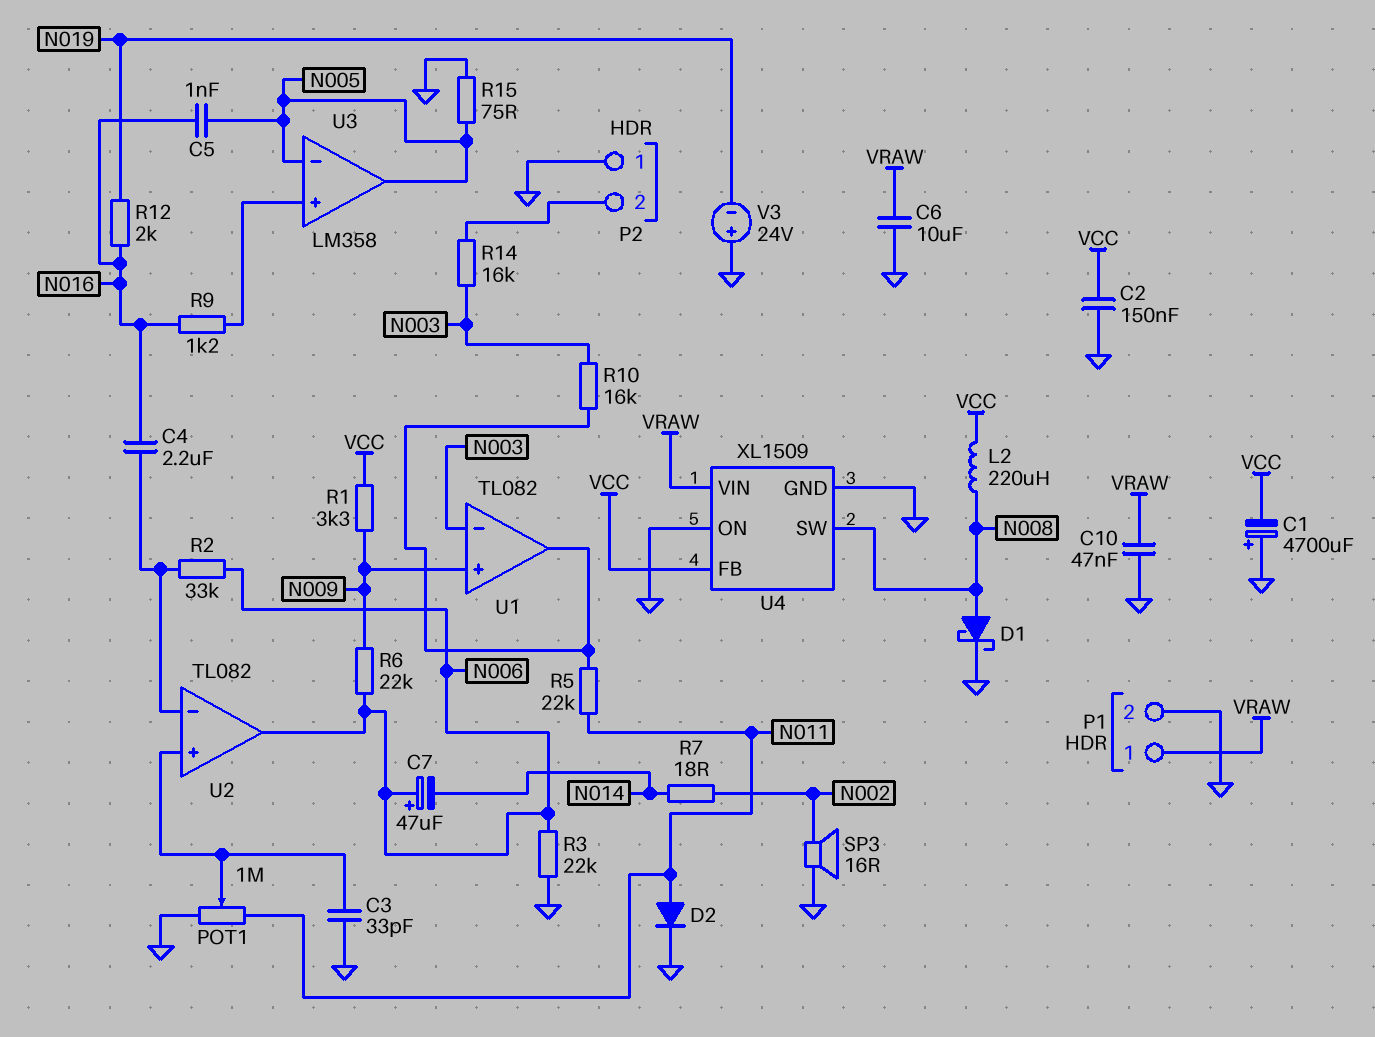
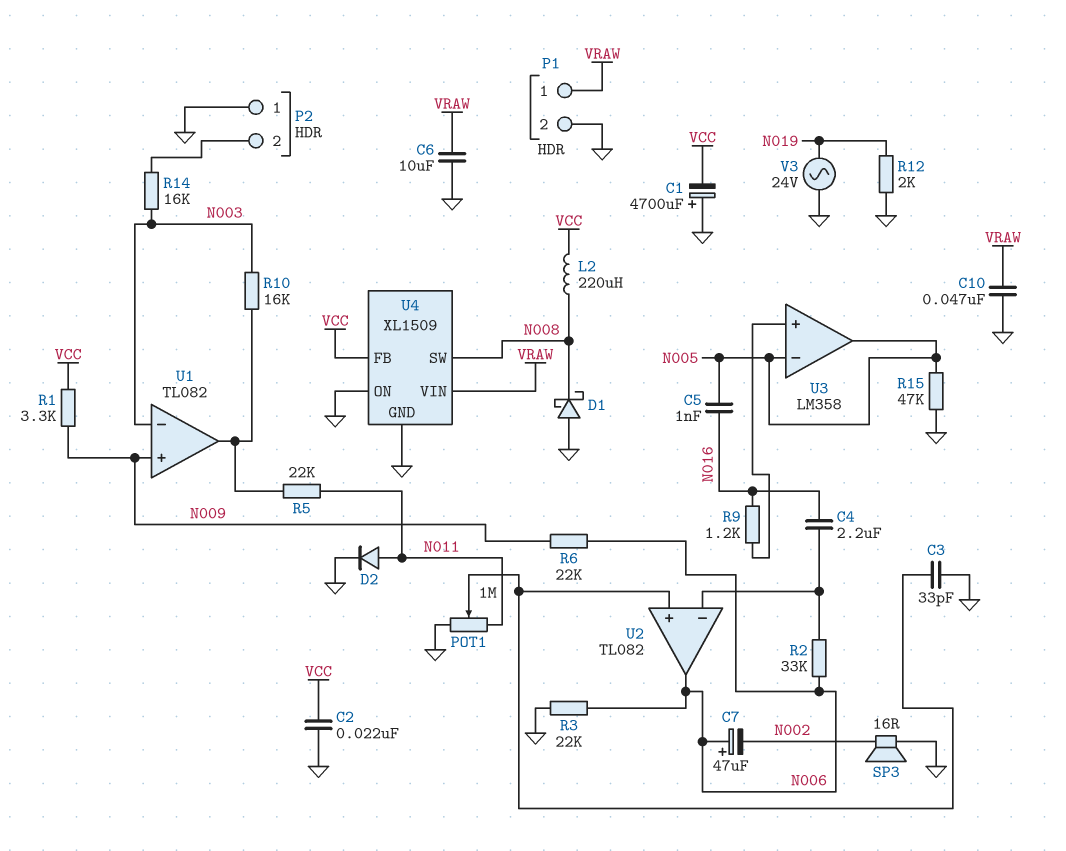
C2: 150nF (GND, VCC) -> 22nF (GND, VCC)
C7: 47uF (plus N006, minus N014) -> 47uF (plus N006, minus N002)
D1: schottky (A N008, K GND) -> schottky (A GND, K N008)
R7: 18 (N002, N014) -> none
R12: 2k (N016, N019) -> 2k (GND, N019)
R15: 75 (GND, N005) -> 47k (GND, N005)
V3: 24V (plus GND, minus N019) -> AC 24V (GND, N019)

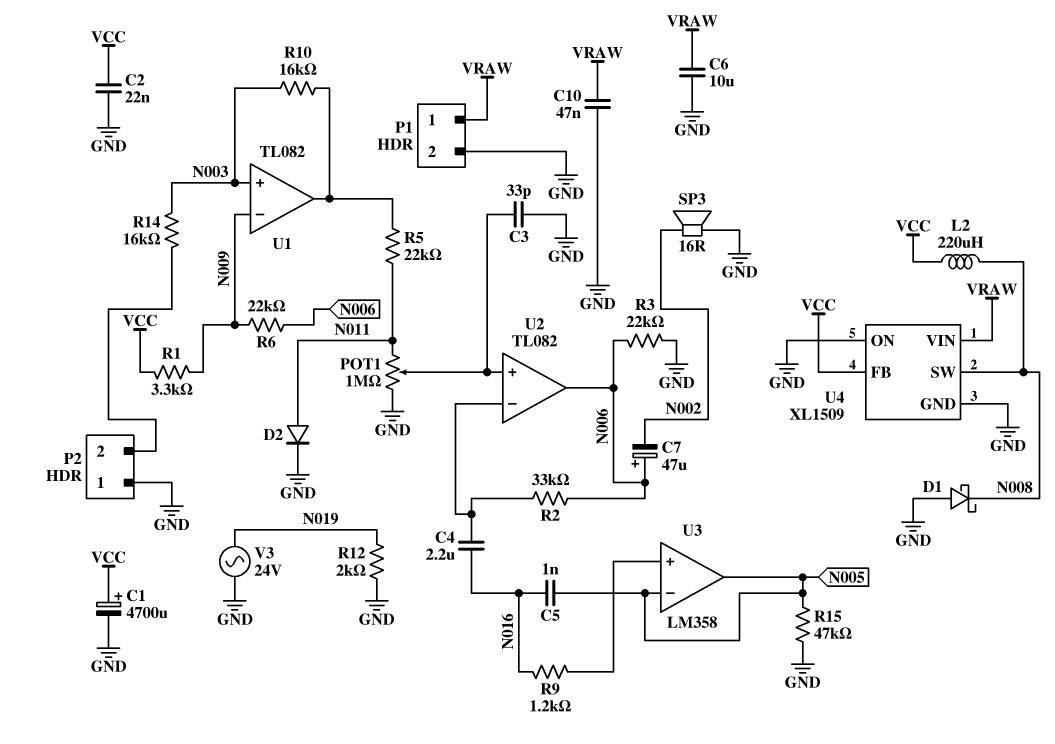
C1: 4700uF (plus GND, minus VCC) -> 4700uF (plus VCC, minus GND)
U1 pin in+: N009 -> N003
U1 pin in-: N003 -> N009

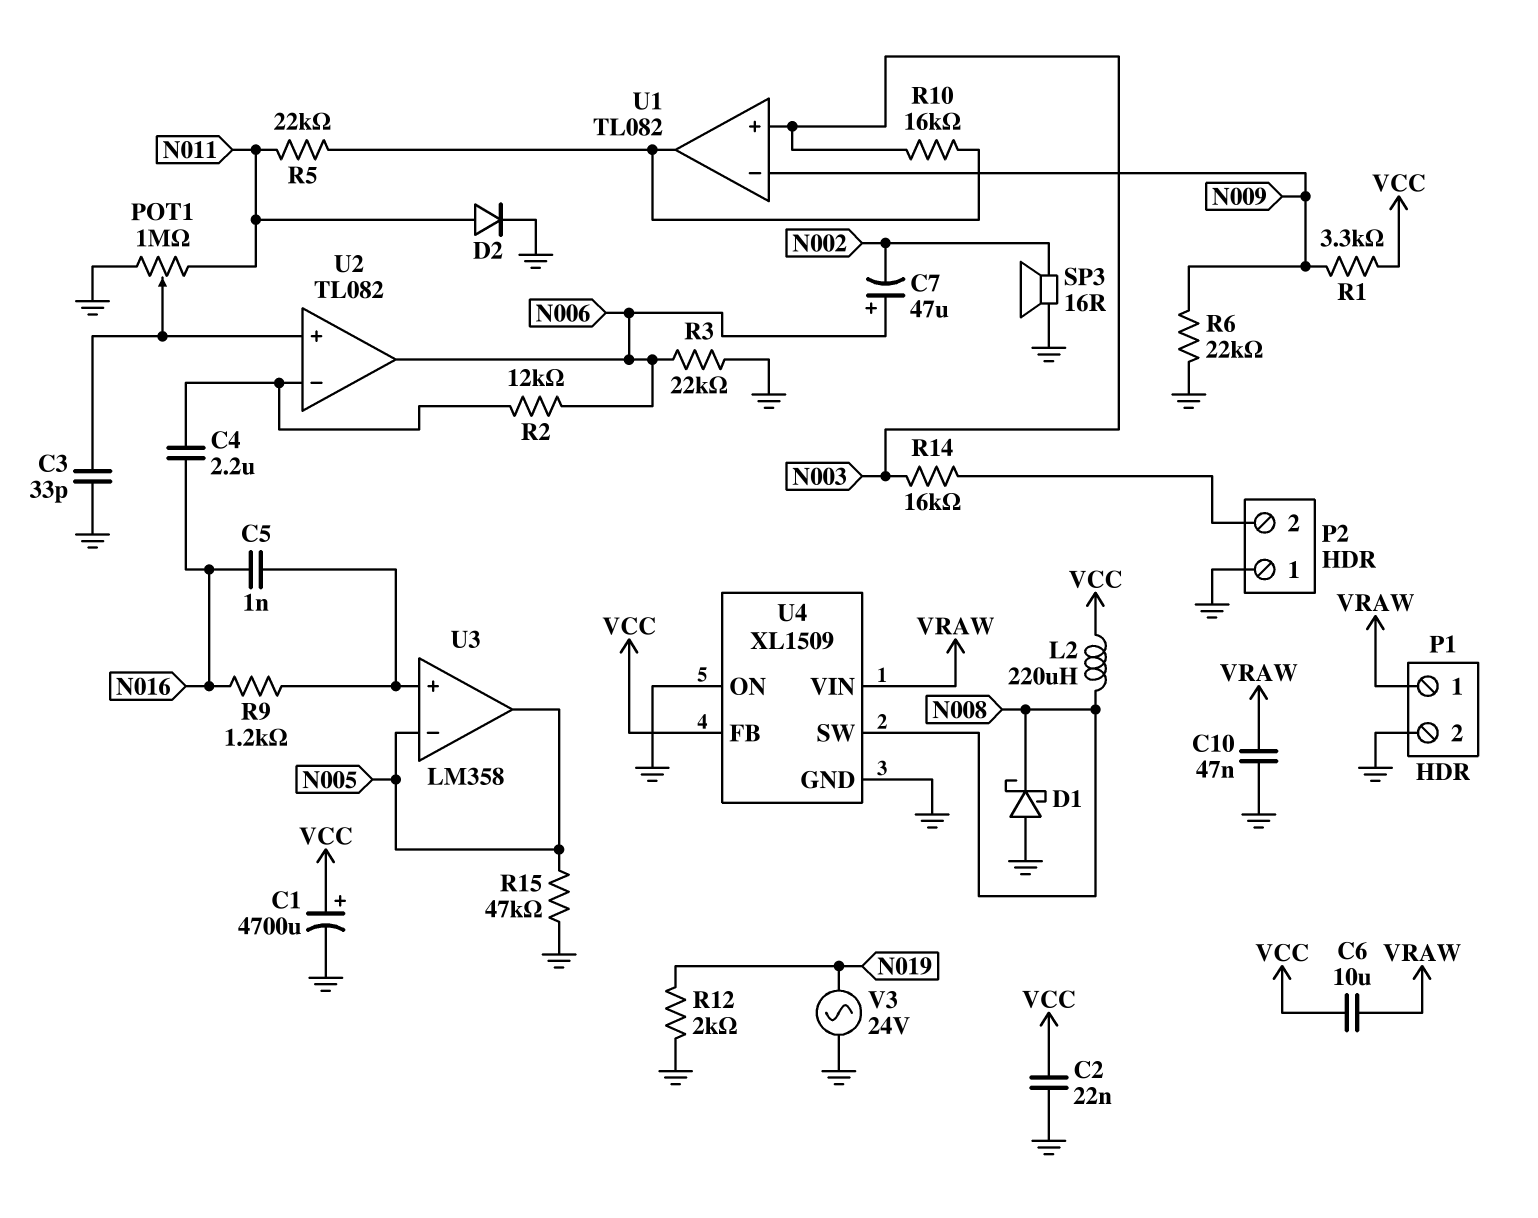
C5: 1nF (N005, N016) -> 1nF (N016, U3/in+)
C6: 10uF (GND, VRAW) -> 10uF (VCC, VRAW)
R2: 33k (N006, U2/in-) -> 12k (N006, U2/in-)
R6: 22k (N006, N009) -> 22k (GND, N009)

